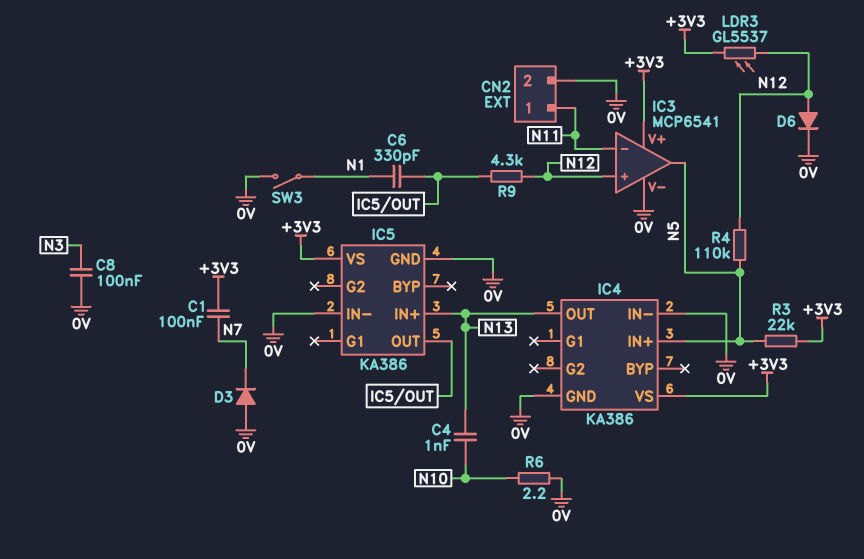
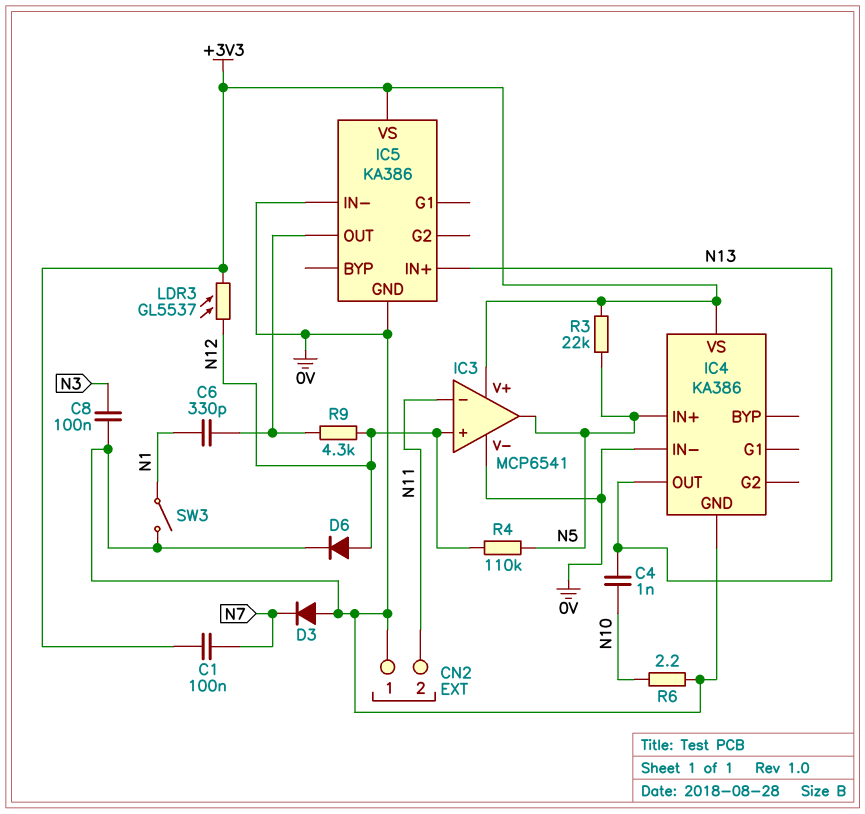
CN2 pin 1: N11 -> 0V
CN2 pin 2: 0V -> N11

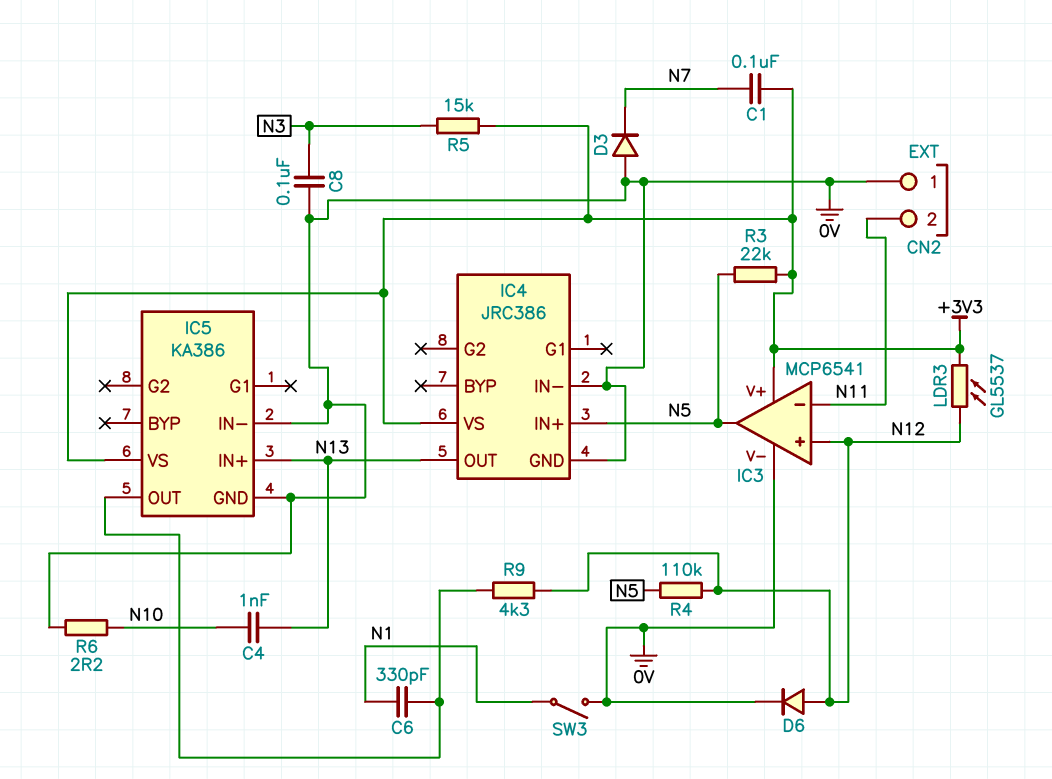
IC4: KA386 -> JRC386
R5: none -> 15k (+3V3, N3)

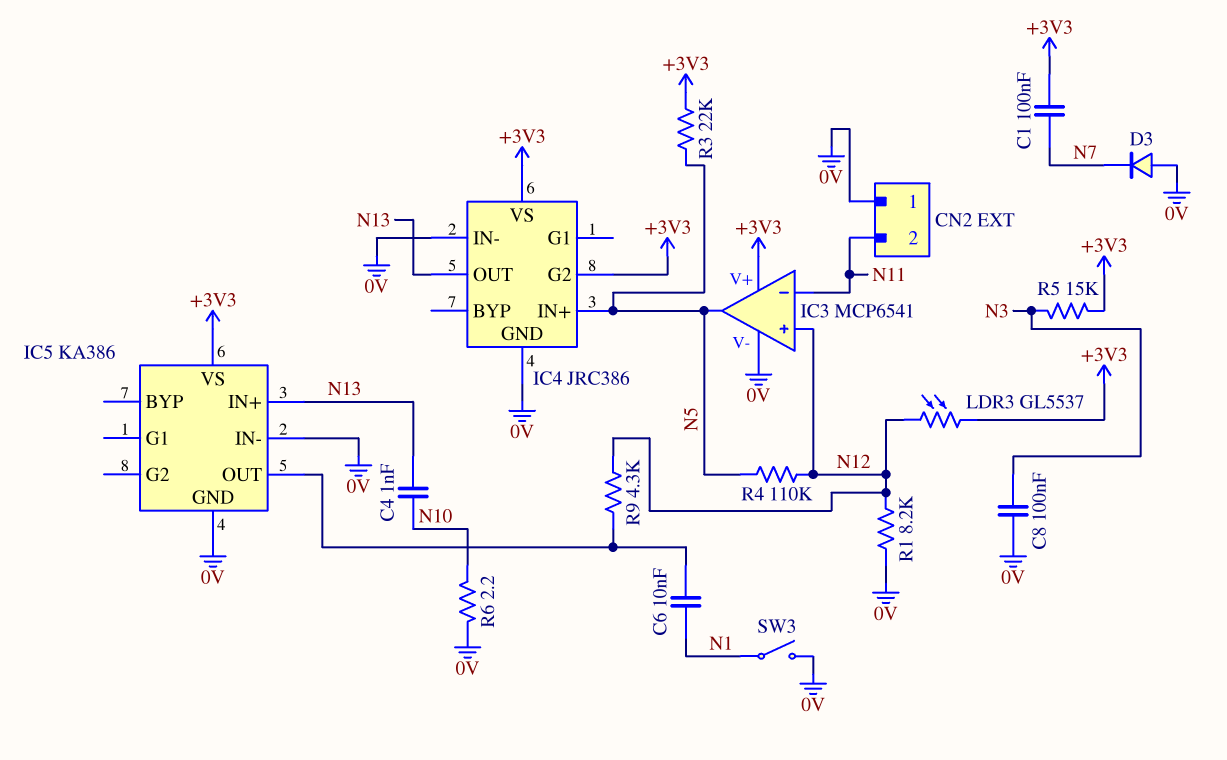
C6: 330pF (IC5/OUT, N1) -> 10nF (IC5/OUT, N1)
D6: diode (A N12, K 0V) -> none
IC4 pin G2: none -> +3V3
R1: none -> 8.2k (0V, N12)

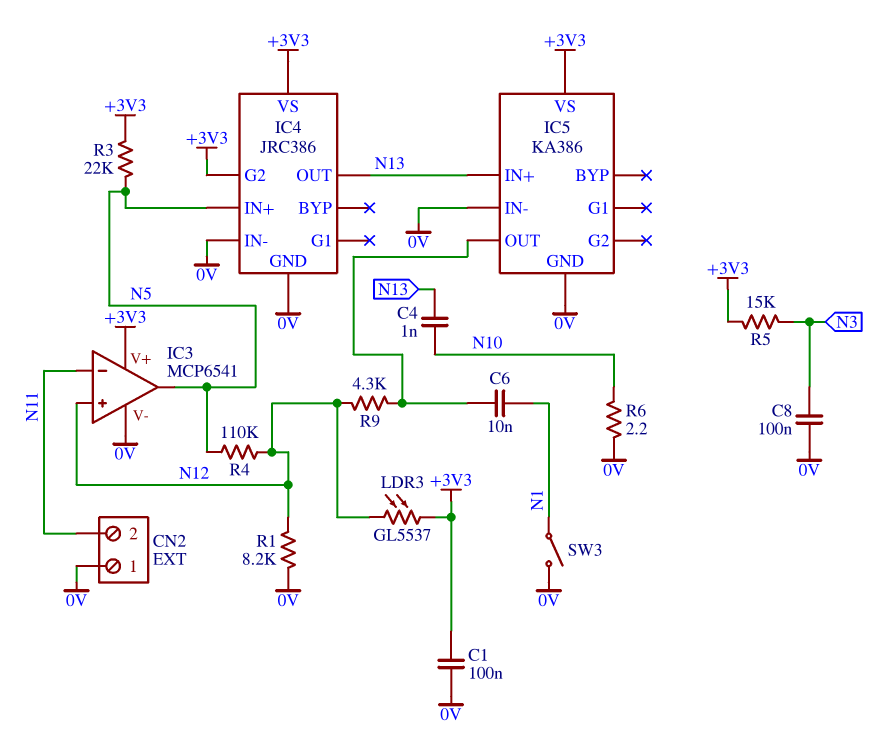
C1: 100nF (+3V3, N7) -> 100nF (+3V3, 0V)
D3: diode (A 0V, K N7) -> none

